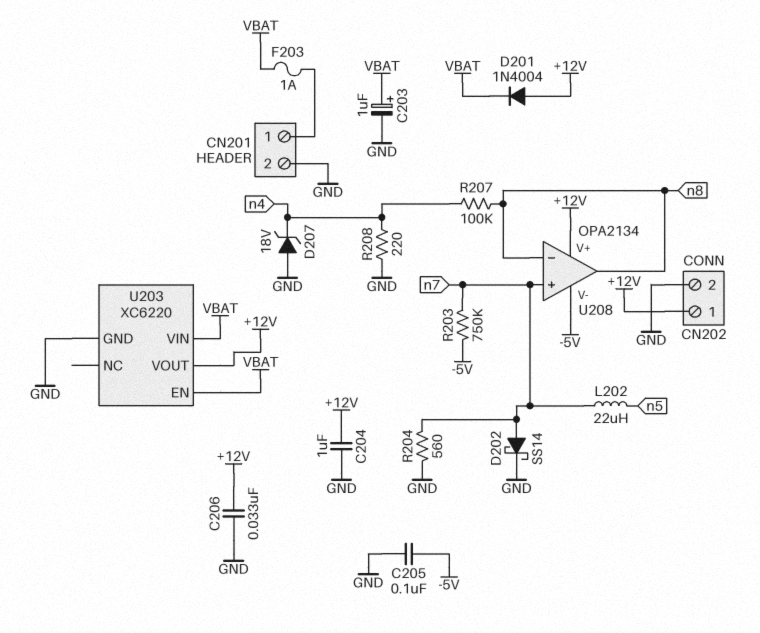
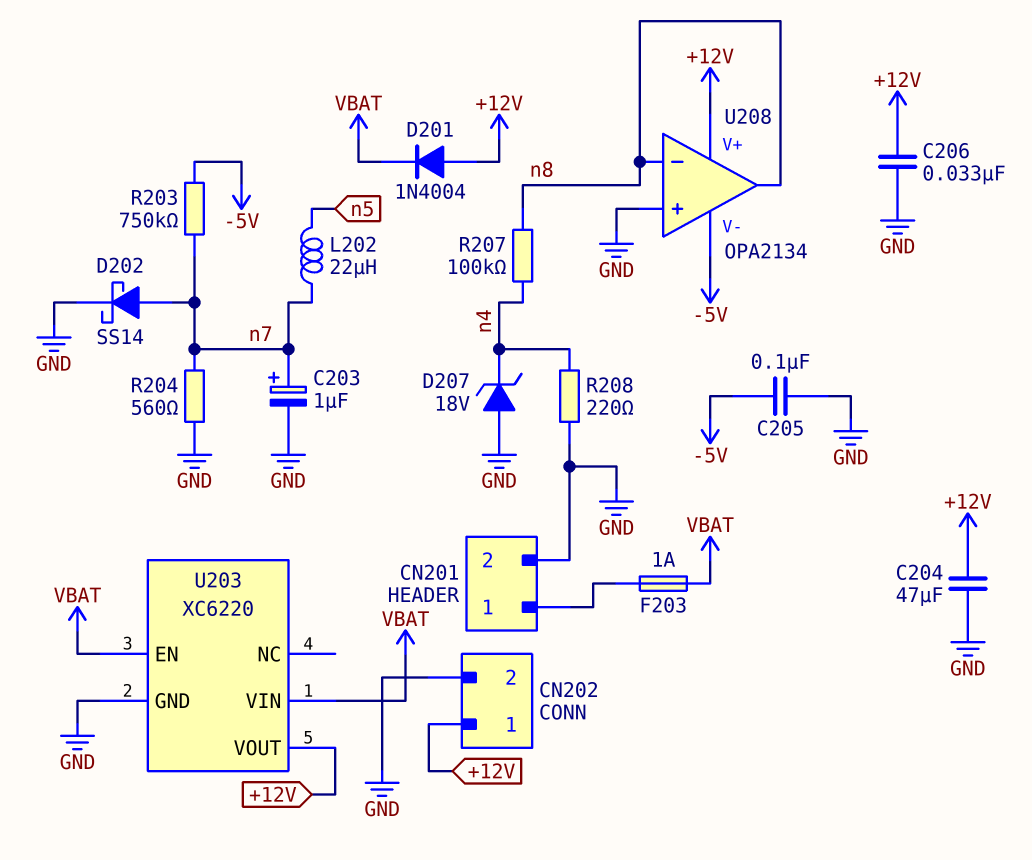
C203: 1uF (plus VBAT, minus GND) -> 1uF (plus n7, minus GND)
C204: 1uF (+12V, GND) -> 47uF (+12V, GND)
U208 pin in+: n7 -> GND

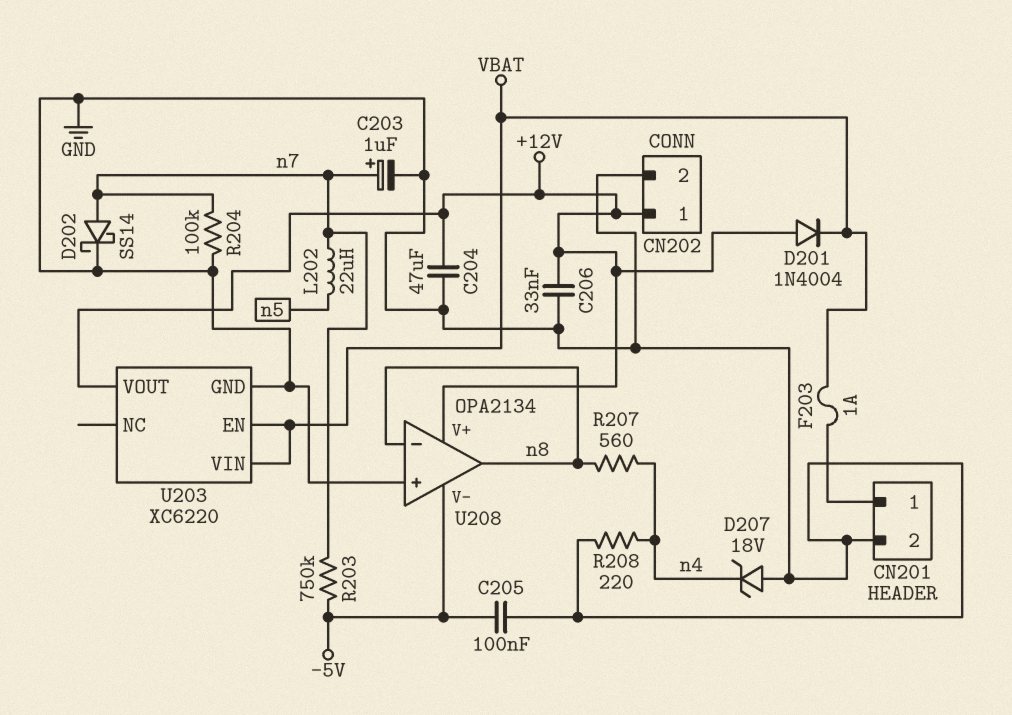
R204: 560 (GND, n7) -> 100k (GND, n7)
R207: 100k (n4, n8) -> 560 (n4, n8)

